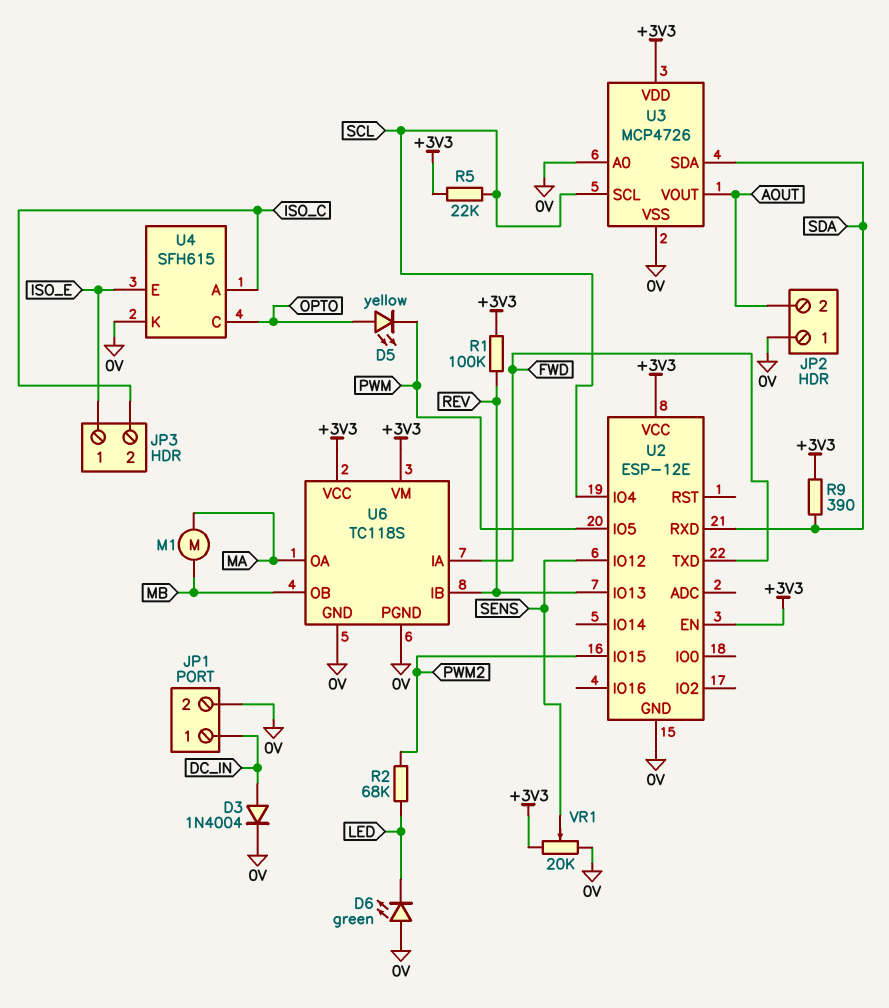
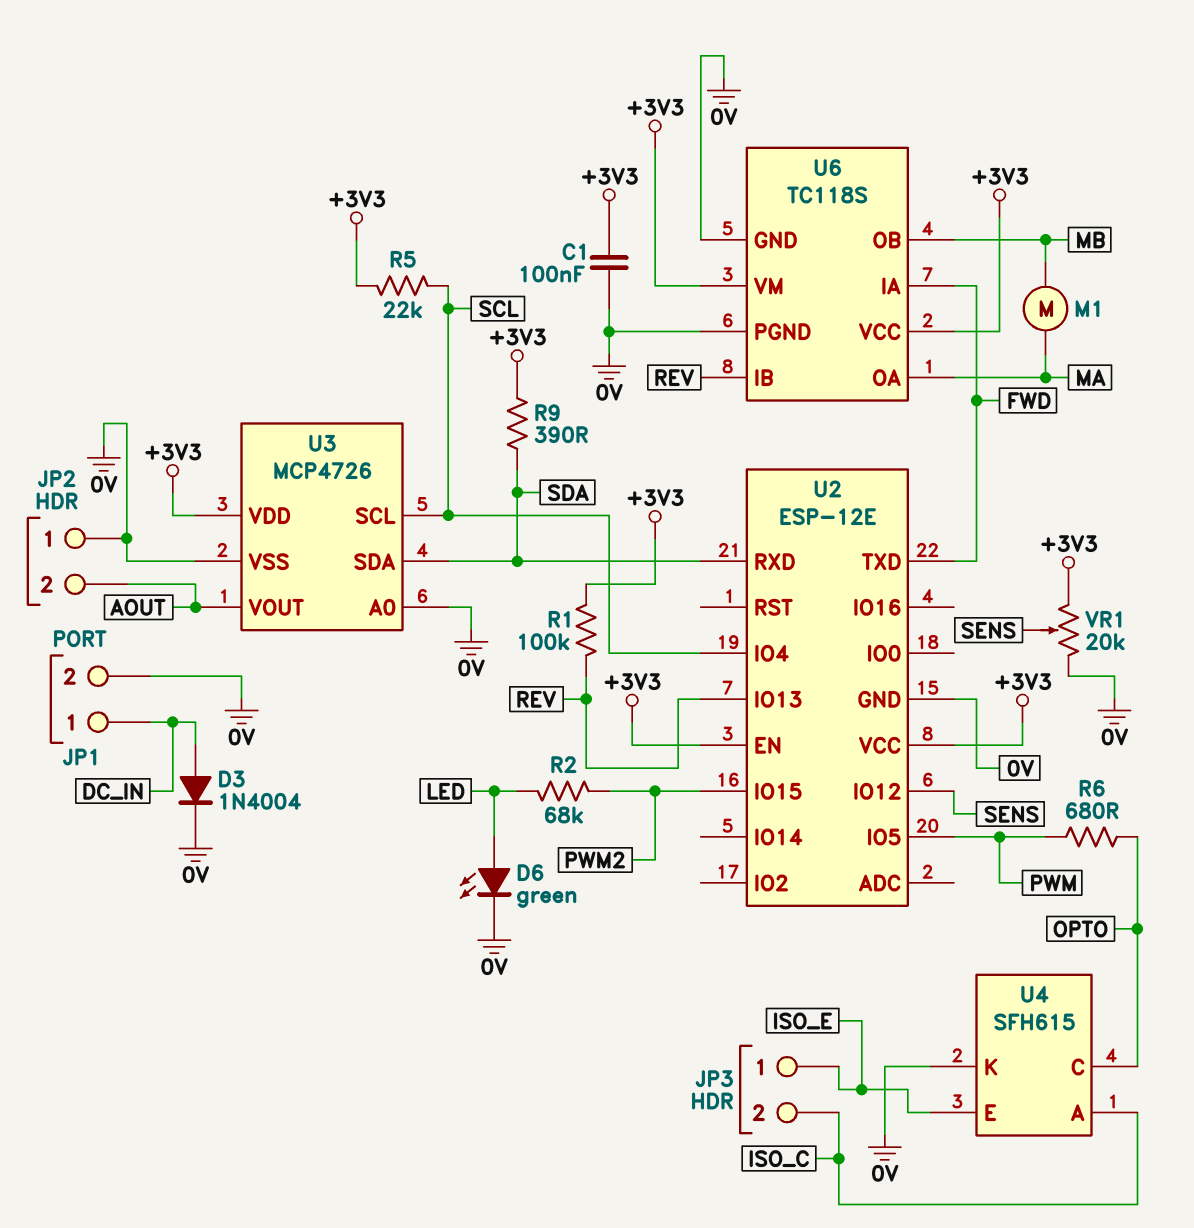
C1: none -> 100nF (+3V3, 0V)
D5: LED yellow (A OPTO, K PWM) -> none
D6: LED green (A 0V, K LED) -> LED green (A LED, K 0V)
R6: none -> 680 (OPTO, PWM)

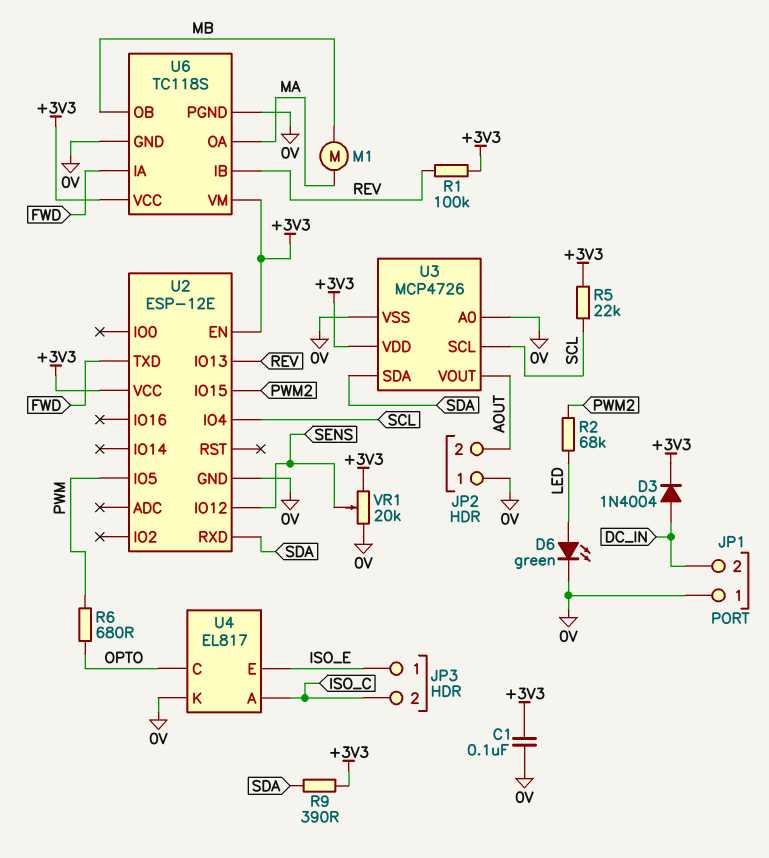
D3: diode 1N4004 (A DC_IN, K 0V) -> diode 1N4004 (A DC_IN, K +3V3)
JP1 pin 1: DC_IN -> 0V
JP1 pin 2: 0V -> DC_IN
U4: SFH615 -> EL817

